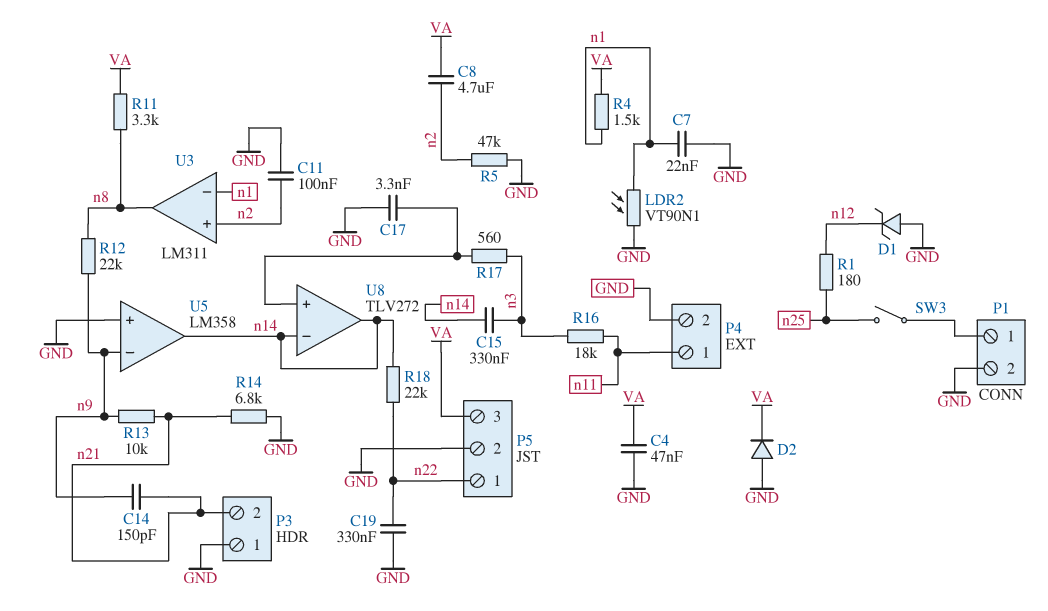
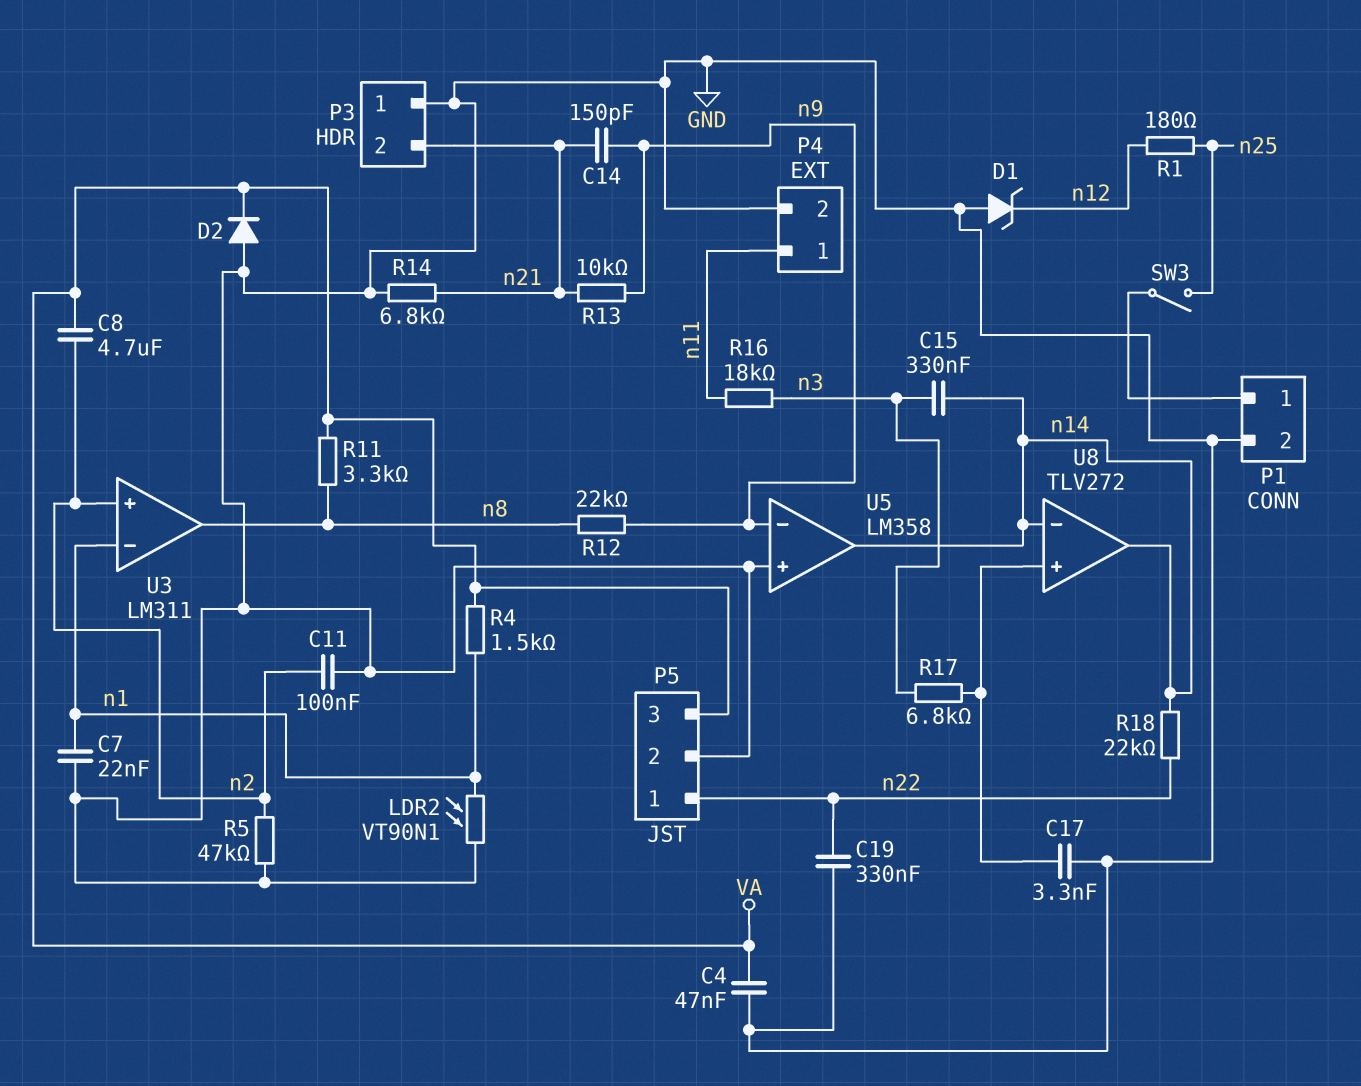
R17: 560 (U8/in+, n3) -> 6.8k (U8/in+, n3)

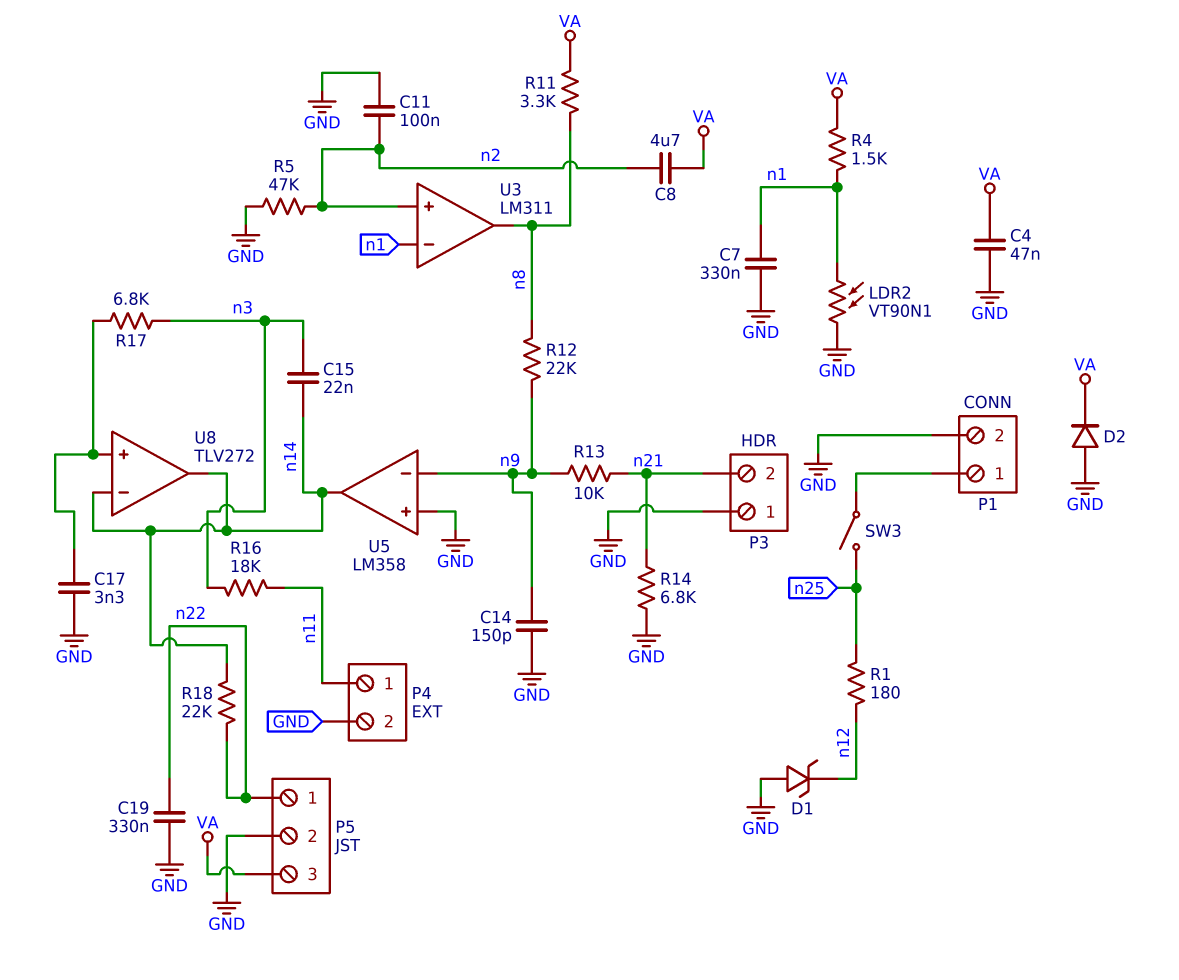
C7: 22nF (GND, n1) -> 330nF (GND, n1)
C14: 150pF (n9, n21) -> 150pF (GND, n9)
C15: 330nF (n3, n14) -> 22nF (n3, n14)

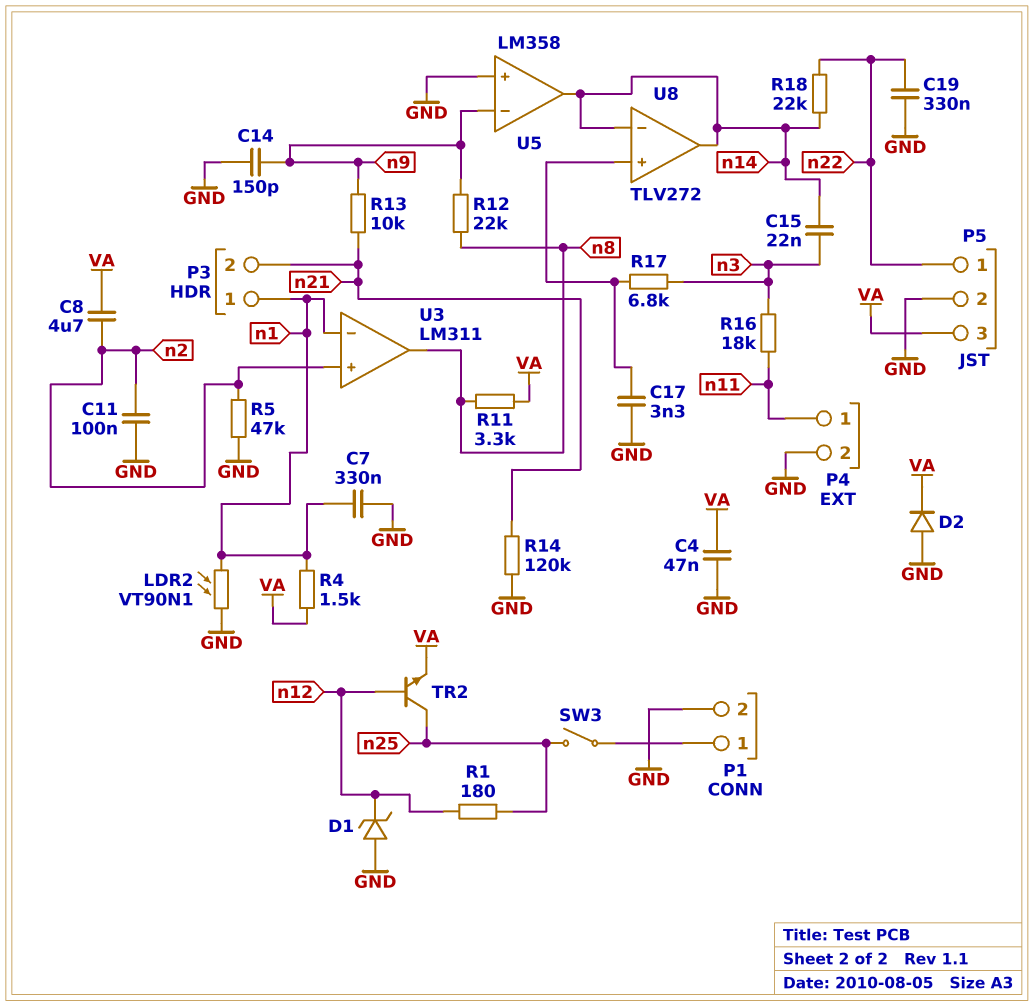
P3 pin 1: GND -> n1
R14: 6.8k (GND, n21) -> 120k (GND, n21)
TR2: none -> NPN (B n12, C n25, E VA)

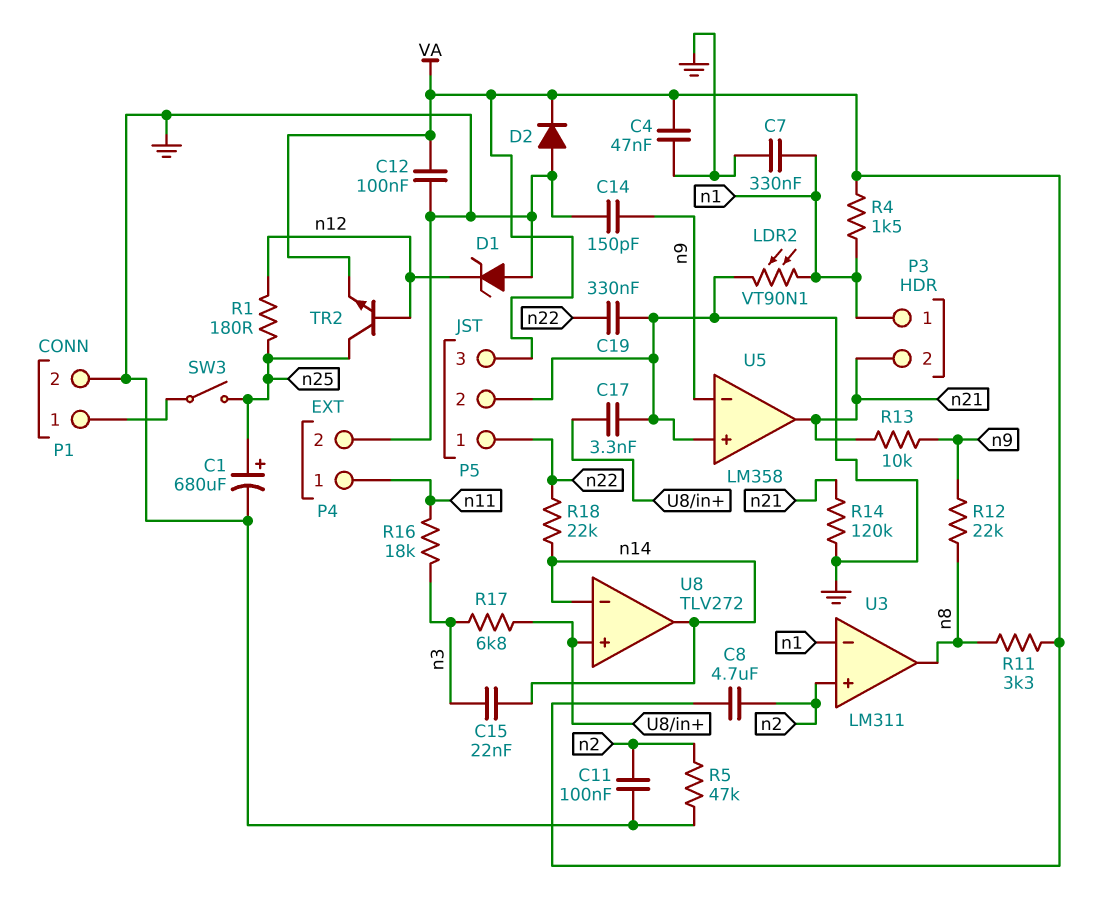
C1: none -> 680uF (plus n25, minus GND)
C12: none -> 100nF (GND, VA)
U5 pin out: n14 -> n21

